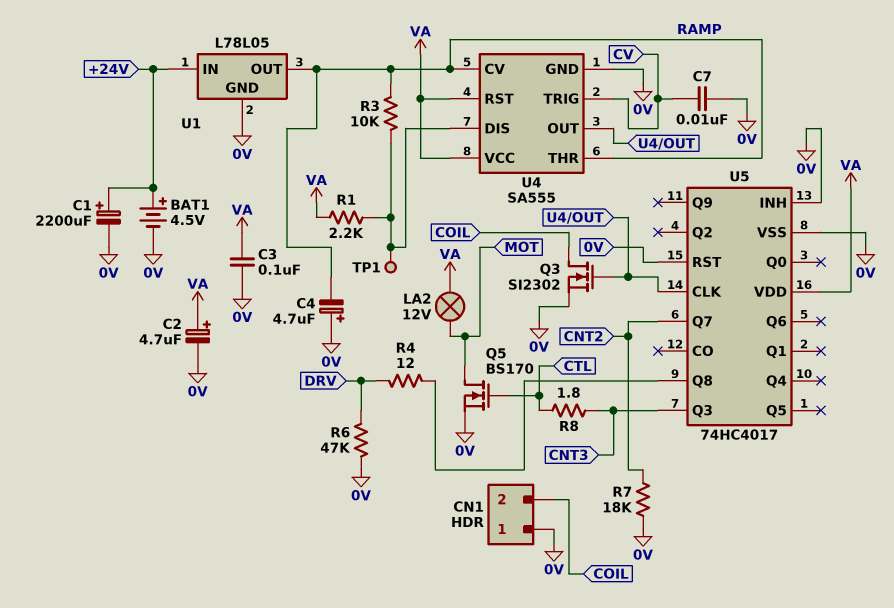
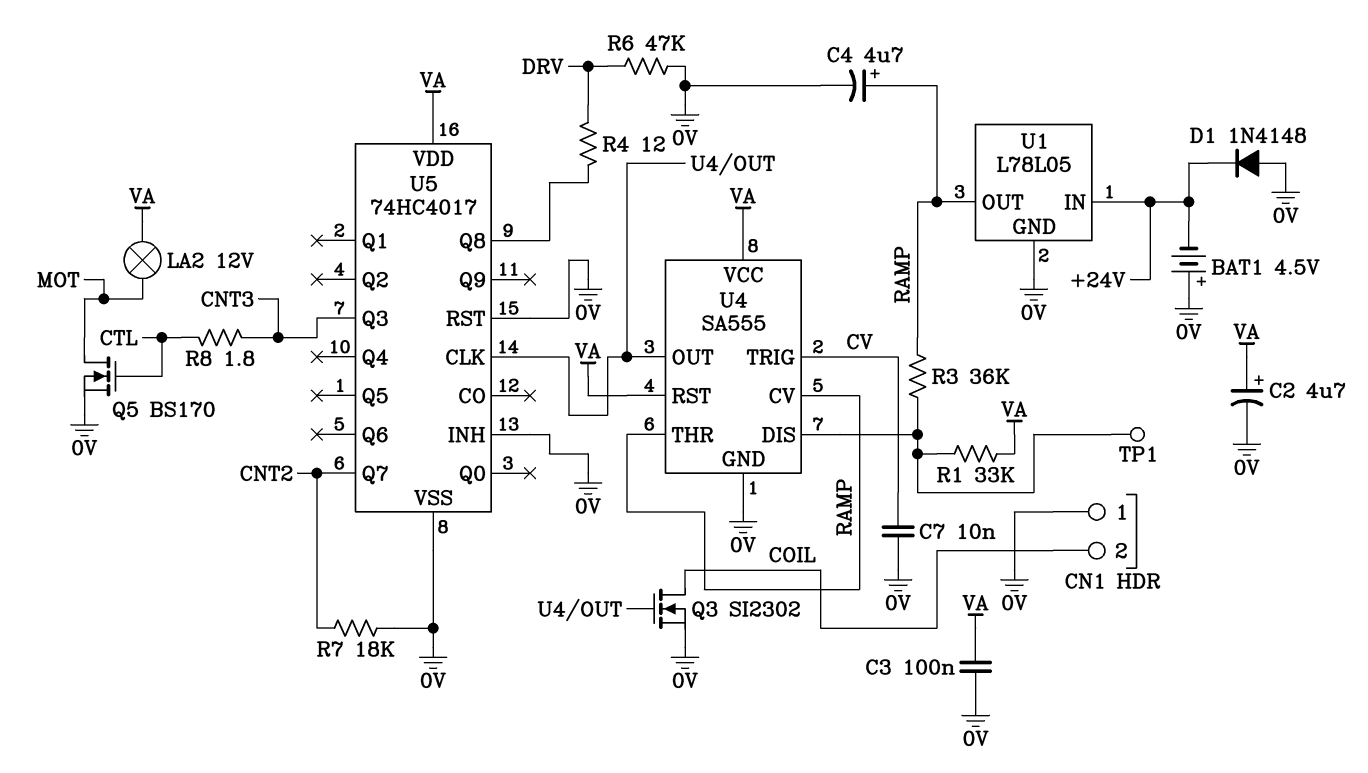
BAT1: 4.5V (plus +24V, minus 0V) -> 4.5V (plus 0V, minus +24V)
C1: 2200uF (plus +24V, minus 0V) -> none
C4: 4.7uF (plus 0V, minus RAMP) -> 4.7uF (plus RAMP, minus 0V)
D1: none -> diode 1N4148 (A 0V, K +24V)
R1: 2.2k (U4/DIS, VA) -> 33k (U4/DIS, VA)
R3: 10k (RAMP, U4/DIS) -> 36k (RAMP, U4/DIS)

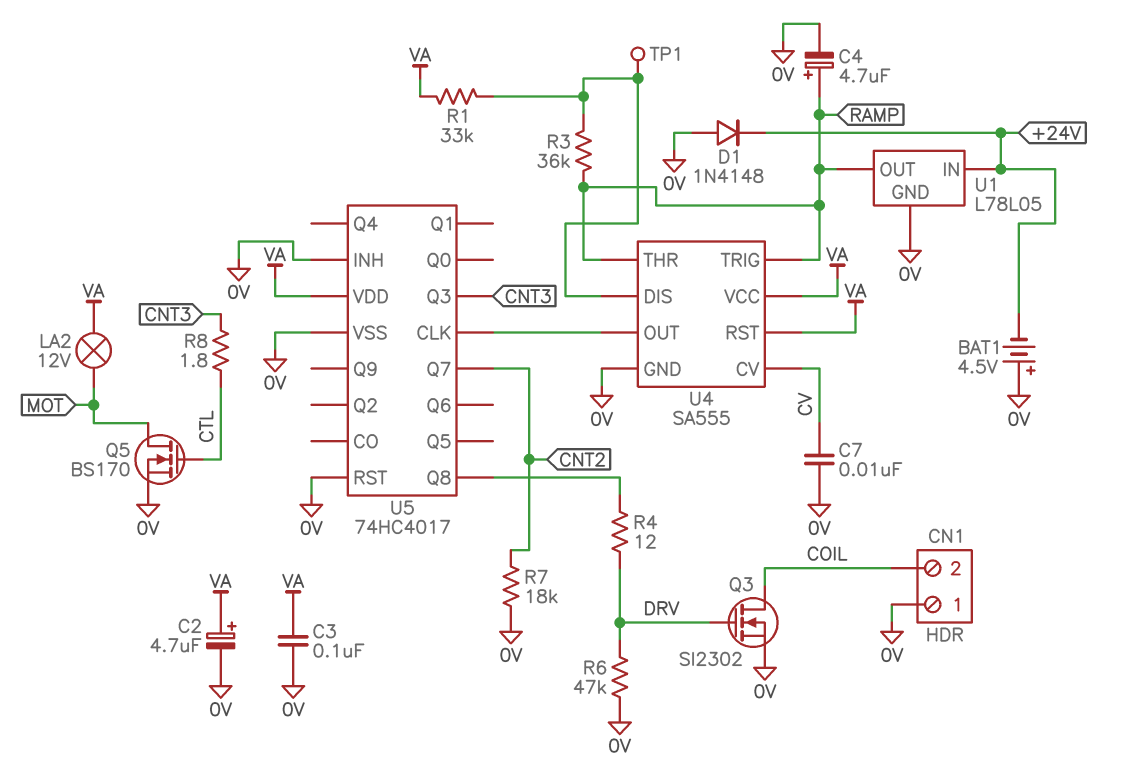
Q3: NMOS SI2302 (G U4/OUT, D COIL, S 0V) -> NMOS SI2302 (G DRV, D COIL, S 0V)
U4 pin CV: RAMP -> CV
U4 pin TRIG: CV -> RAMP

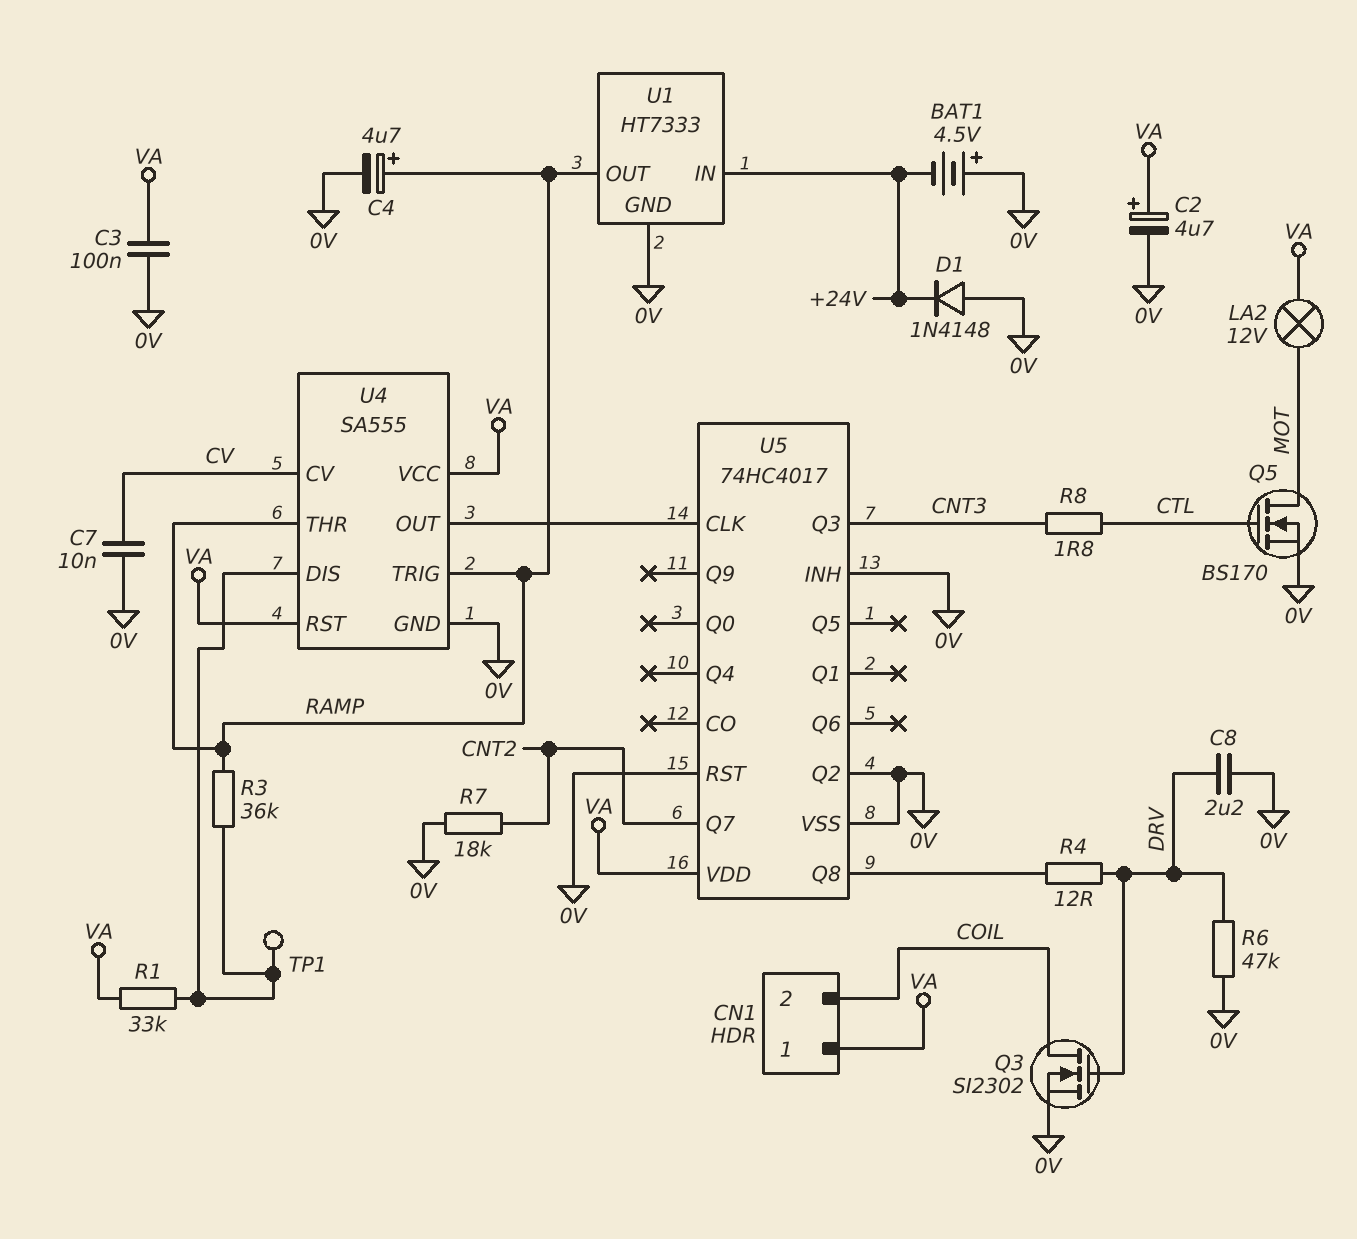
C8: none -> 2.2uF (0V, DRV)
CN1 pin 1: 0V -> VA
U1: L78L05 -> HT7333
U5 pin Q2: none -> 0V

